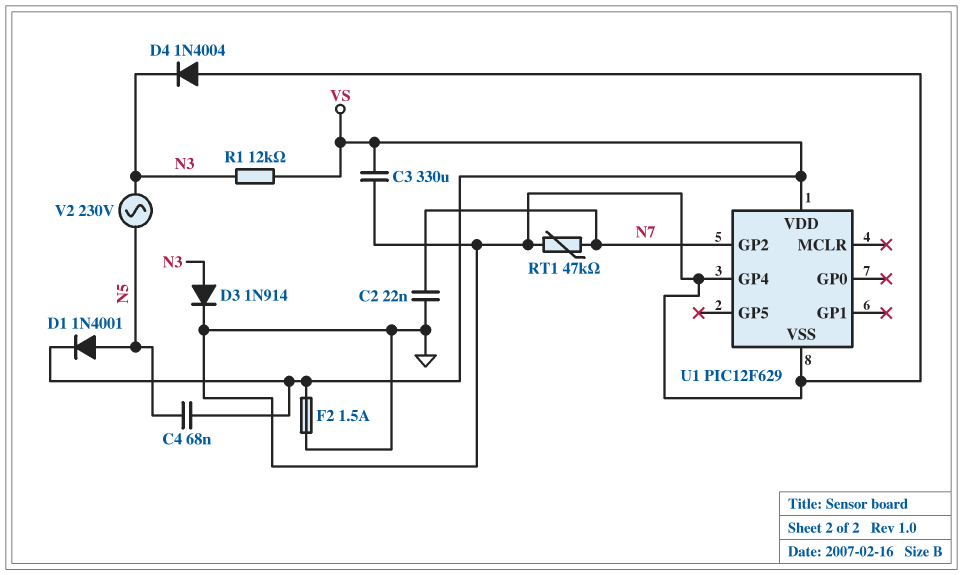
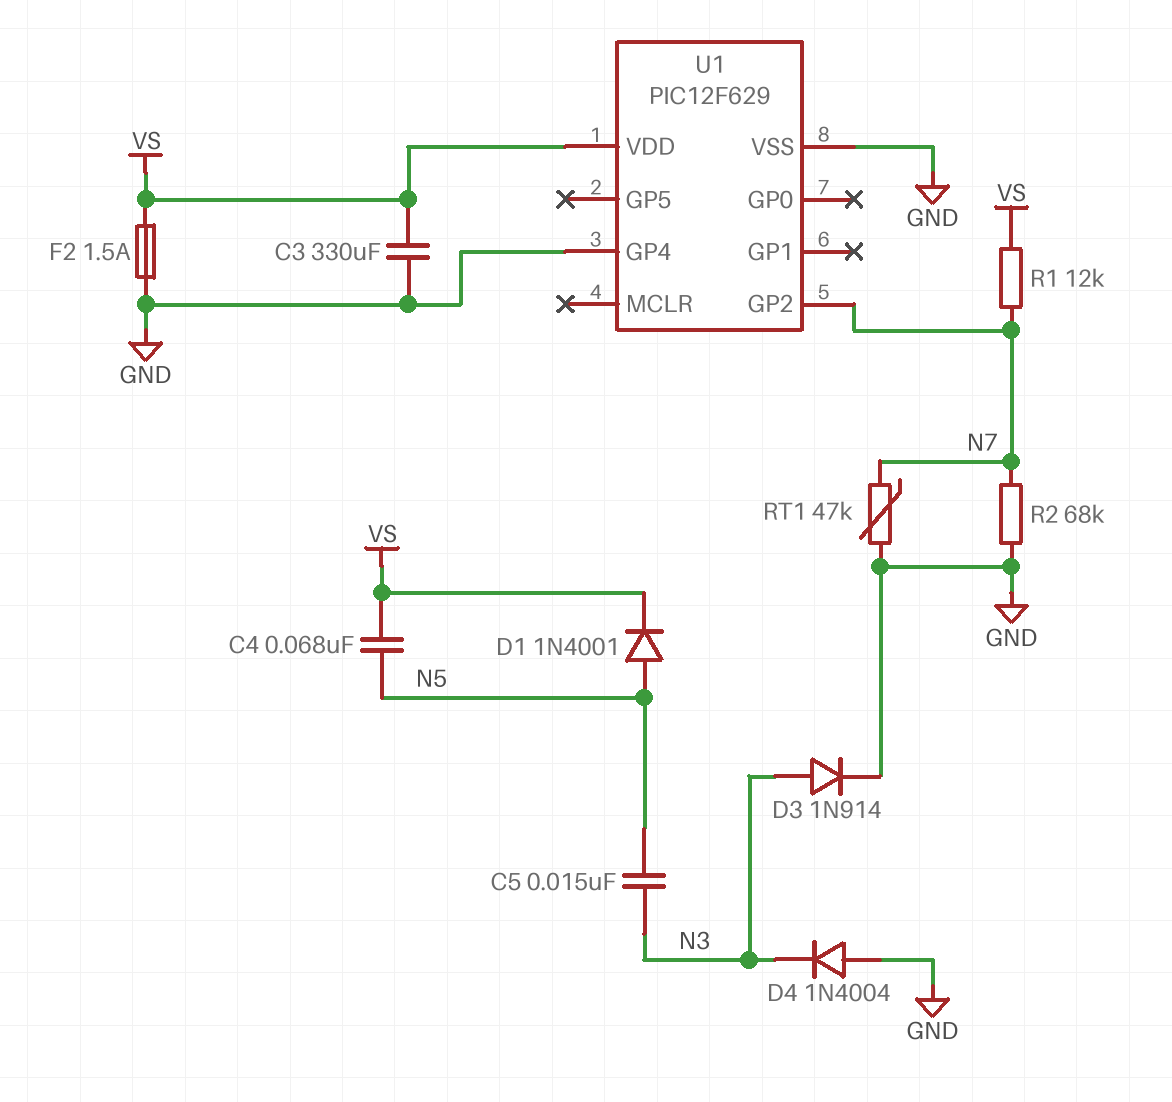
C2: 22nF (GND, N7) -> none
C5: none -> 15nF (N3, N5)
R1: 12k (N3, VS) -> 12k (N7, VS)
R2: none -> 68k (GND, N7)
V2: AC 230V (N3, N5) -> none

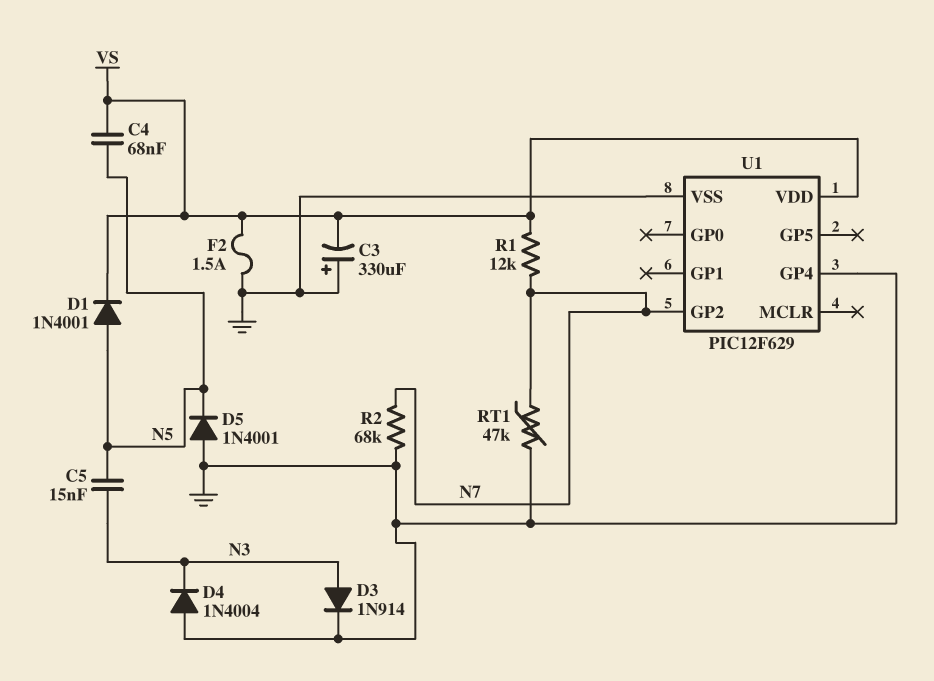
C3: 330uF (GND, VS) -> 330uF (plus GND, minus VS)
D5: none -> diode 1N4001 (A GND, K N5)

